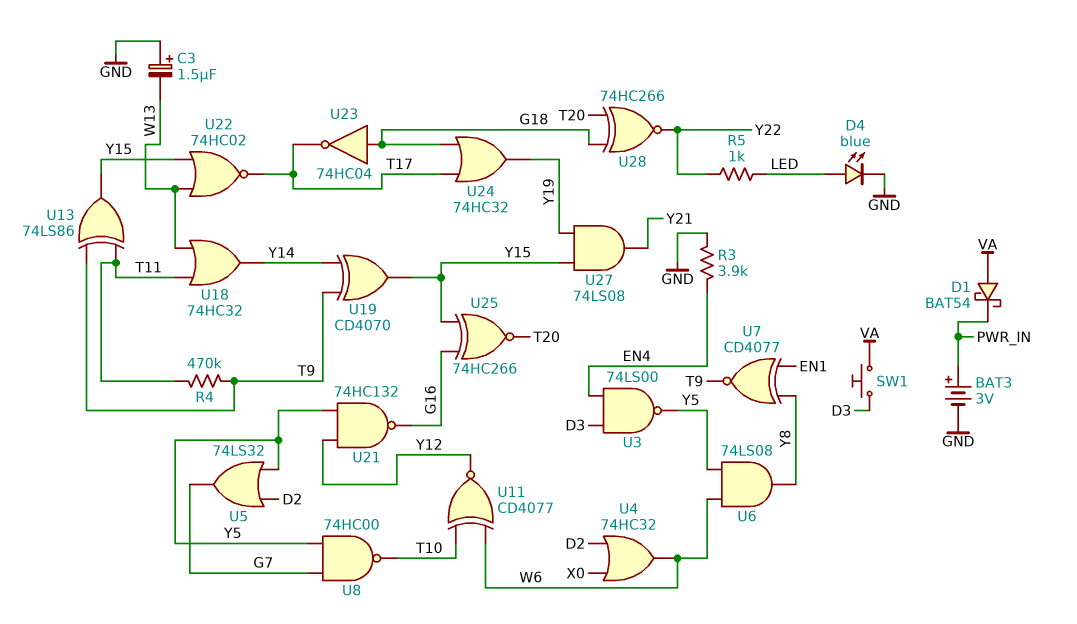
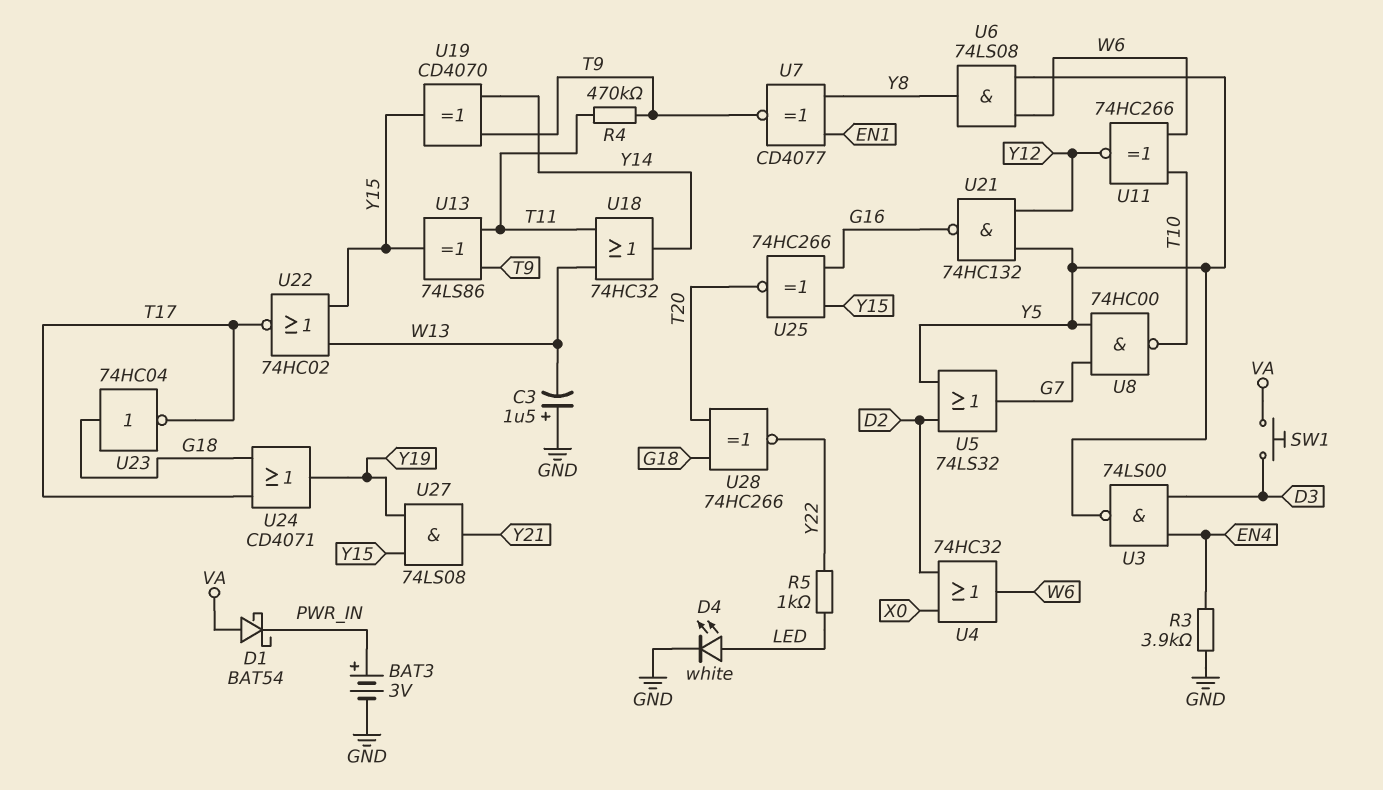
D4: LED blue (A LED, K GND) -> LED white (A LED, K GND)
U11: XNOR CD4077 (in T10, in W6, out Y12) -> XNOR 74HC266 (in T10, in W6, out Y12)
U24: OR 74HC32 (in G18, in T17, out Y19) -> OR CD4071 (in G18, in T17, out Y19)

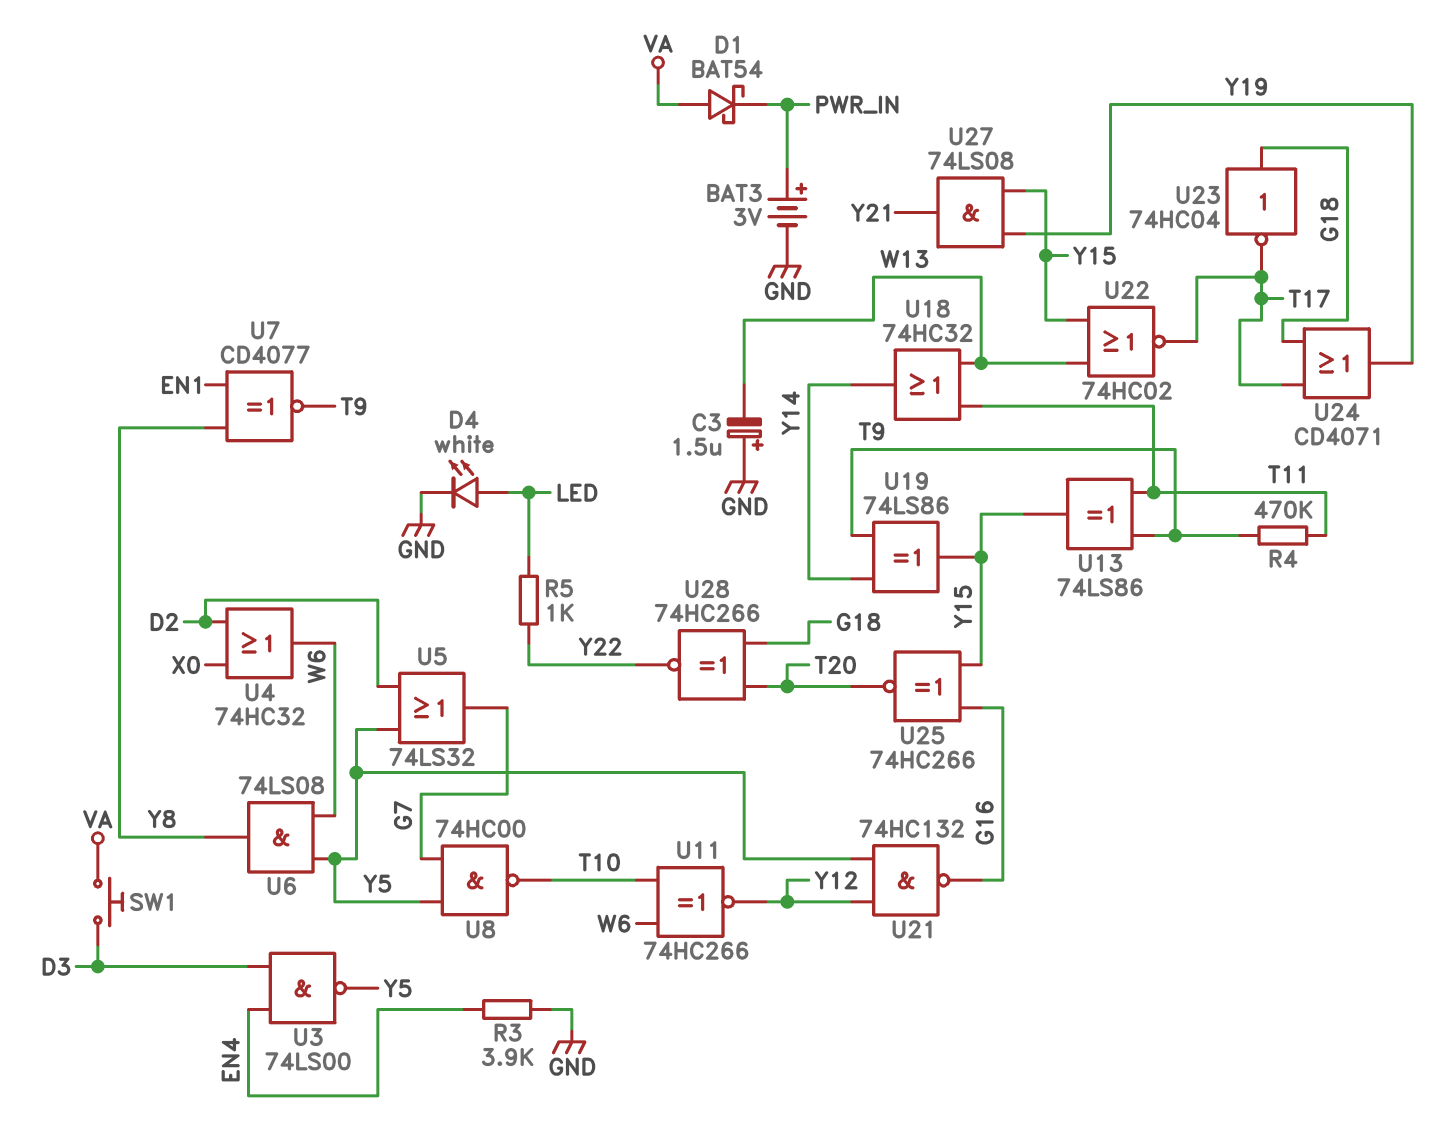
U19: XOR CD4070 (in T9, in Y14, out Y15) -> XOR 74LS86 (in T9, in Y14, out Y15)

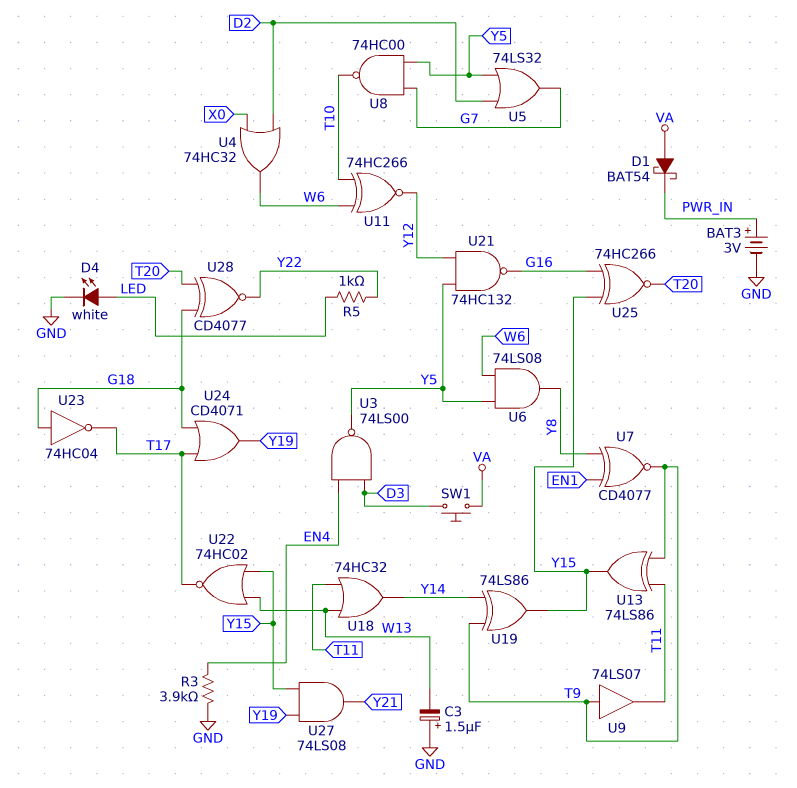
R4: 470k (T9, T11) -> none
U9: none -> buffer 74LS07 (in T9, out T11)
U28: XNOR 74HC266 (in G18, in T20, out Y22) -> XNOR CD4077 (in G18, in T20, out Y22)

